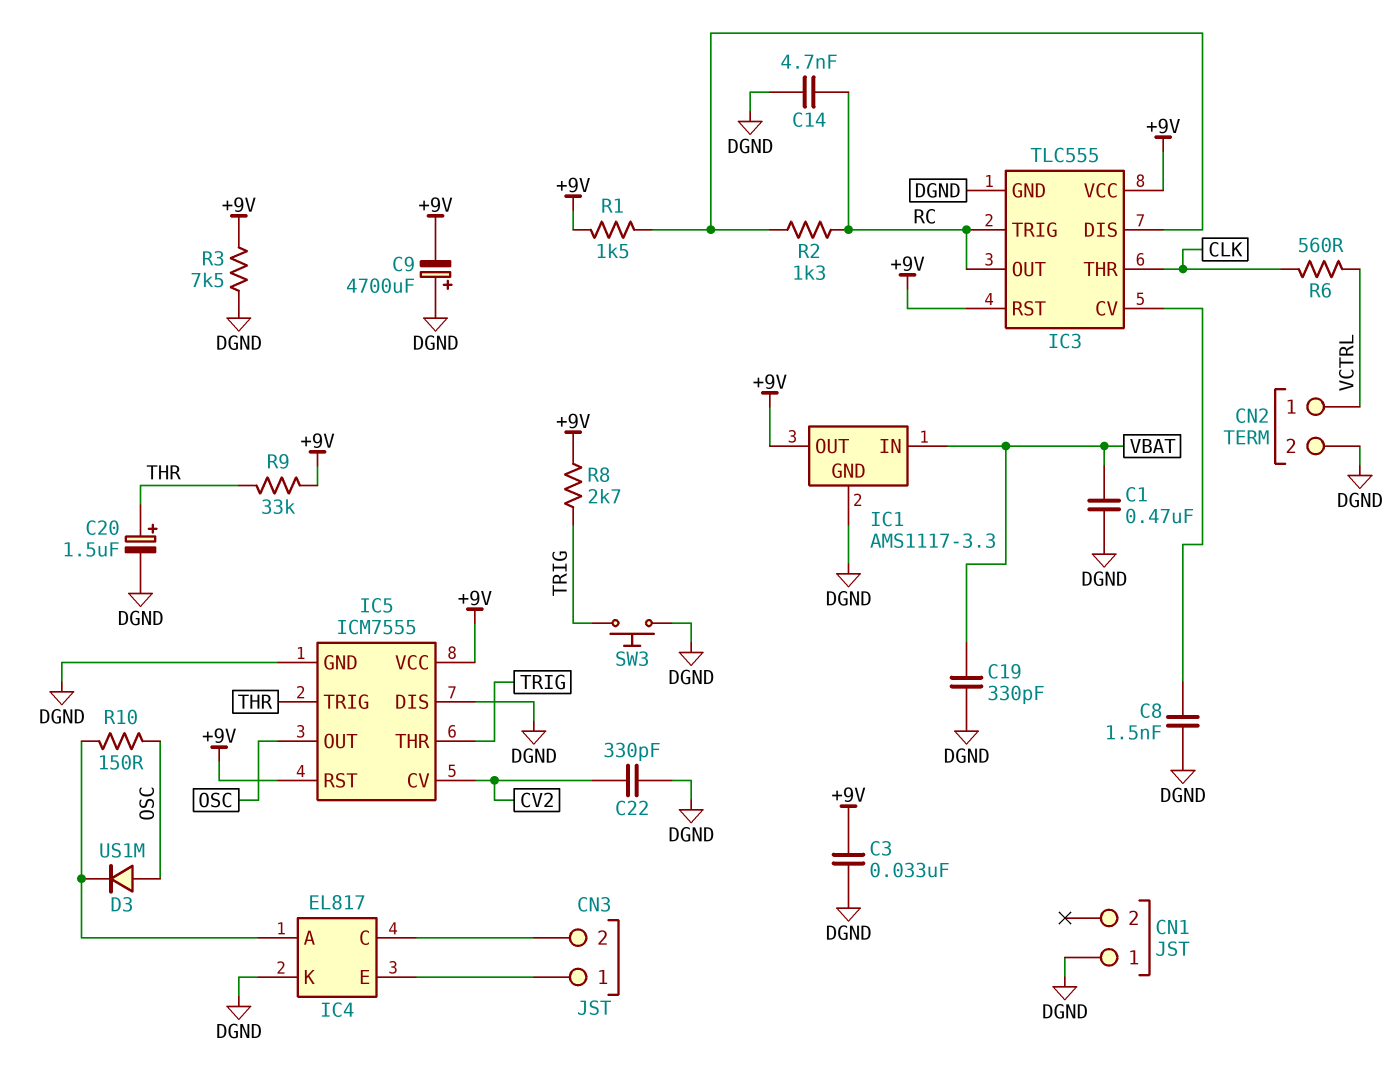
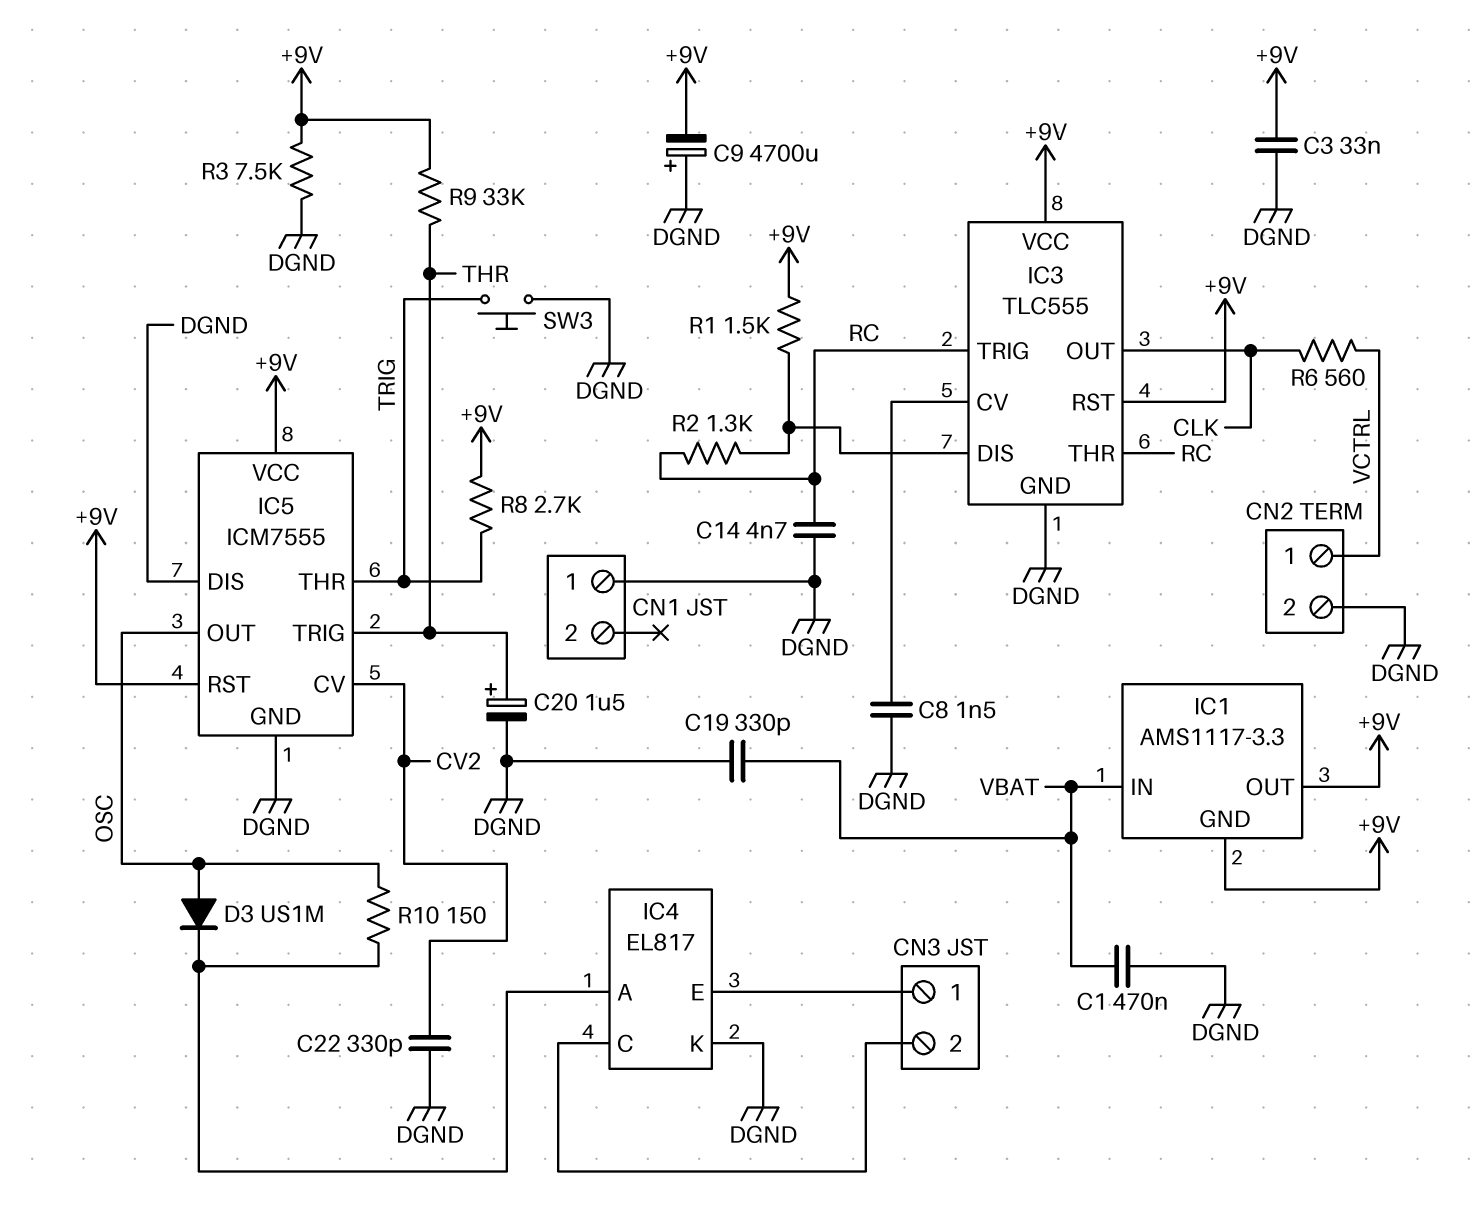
IC1 pin GND: DGND -> +9V
IC3 pin OUT: RC -> CLK
IC3 pin THR: CLK -> RC

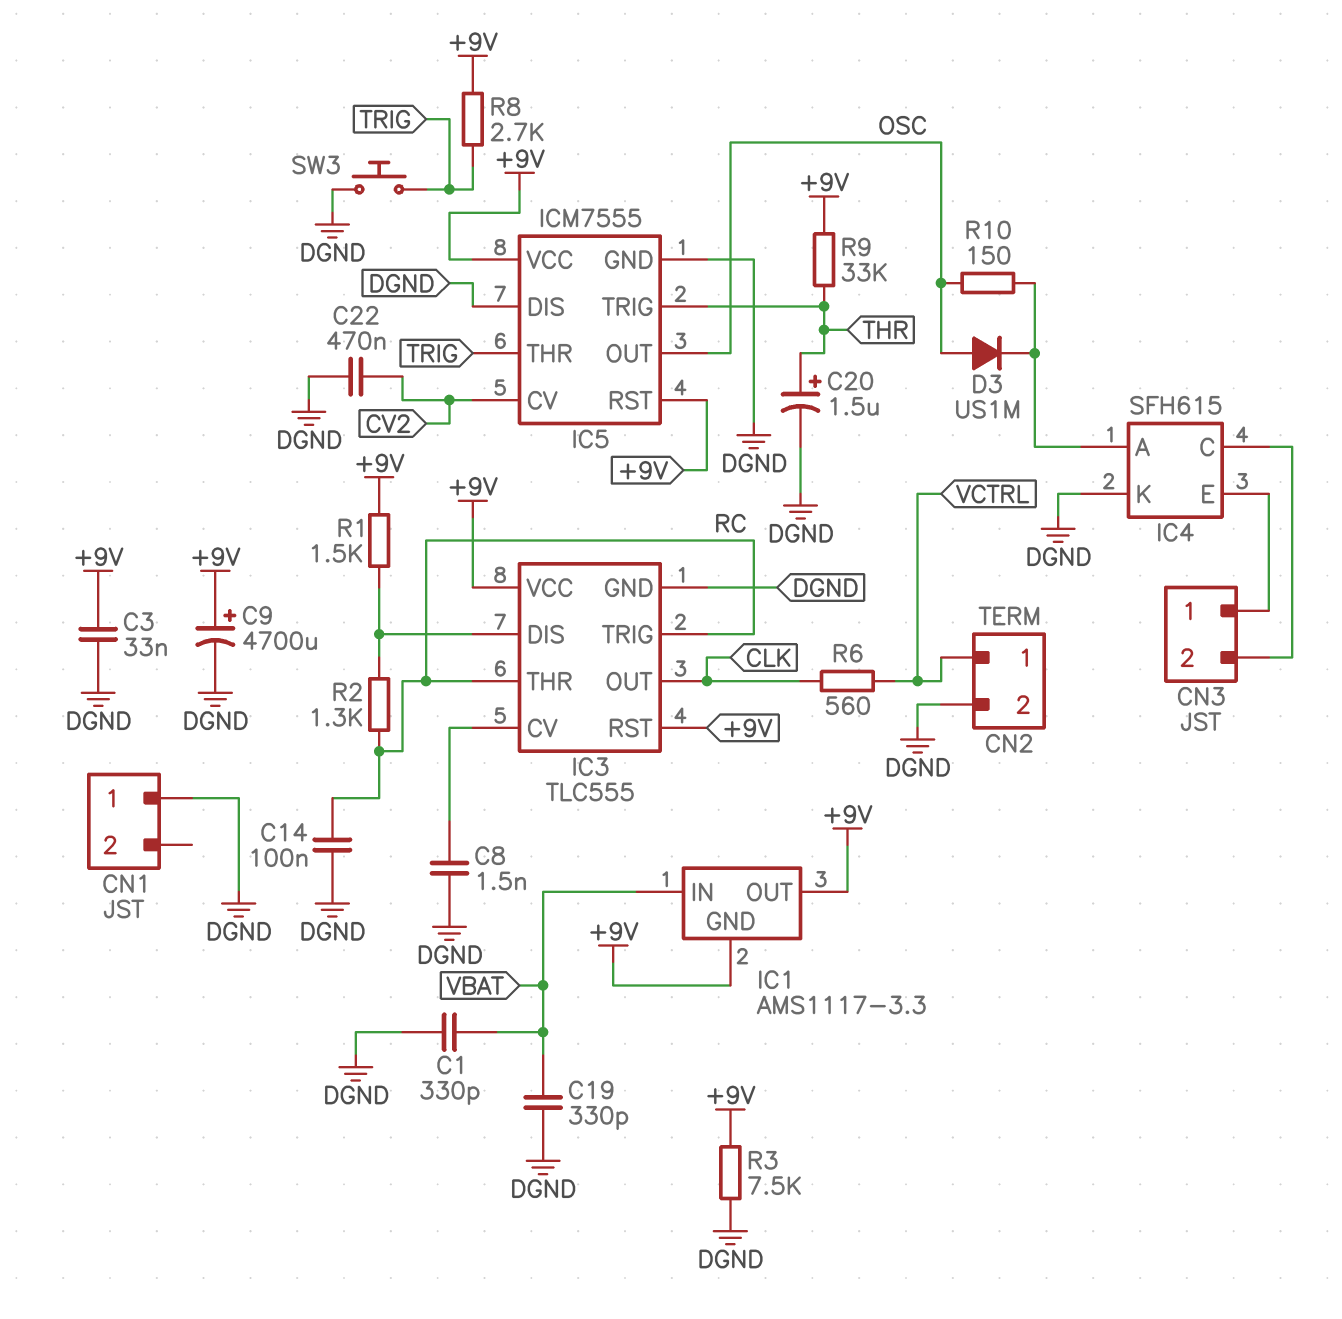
C1: 470nF (DGND, VBAT) -> 330pF (DGND, VBAT)
C9: 4700uF (plus DGND, minus +9V) -> 4700uF (plus +9V, minus DGND)
C14: 4.7nF (DGND, RC) -> 100nF (DGND, RC)
C22: 330pF (CV2, DGND) -> 470nF (CV2, DGND)
IC4: EL817 -> SFH615

